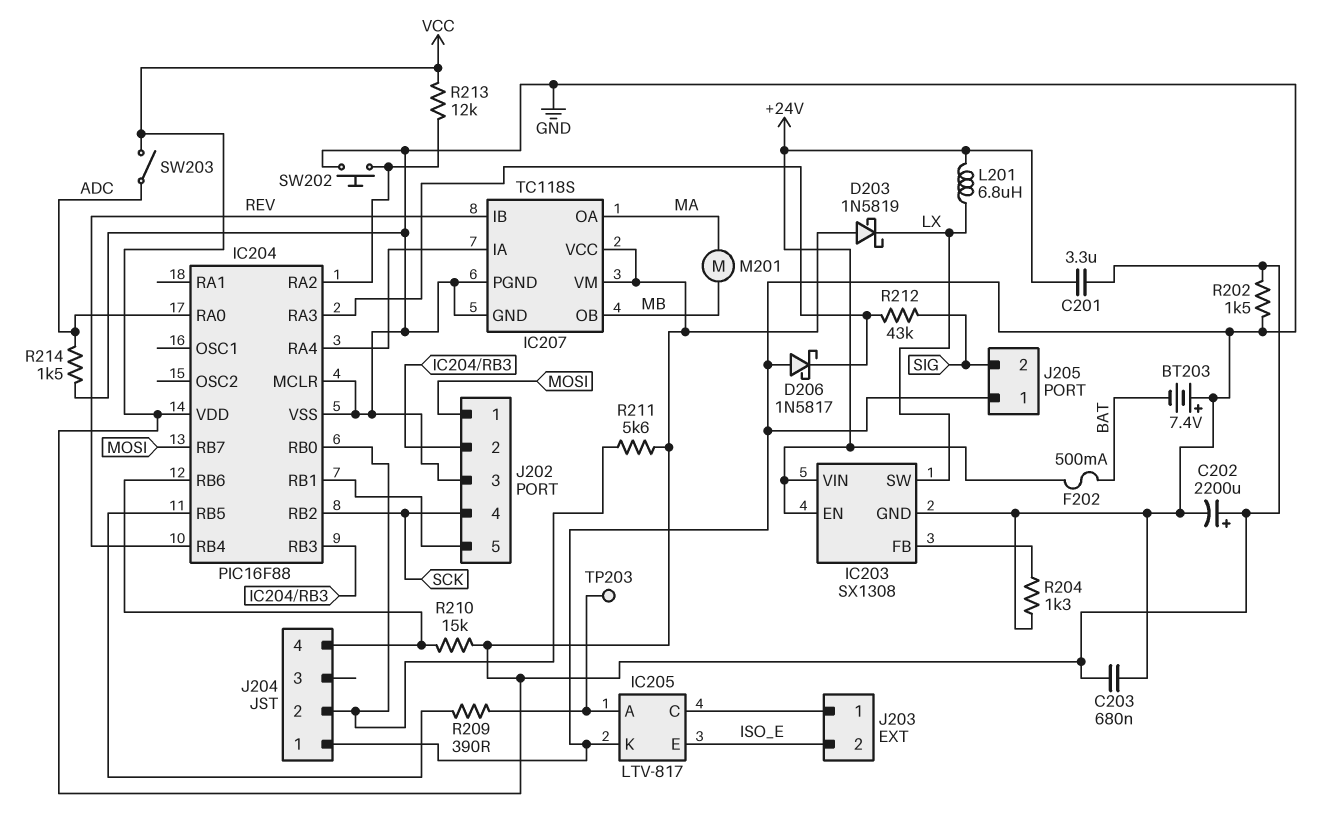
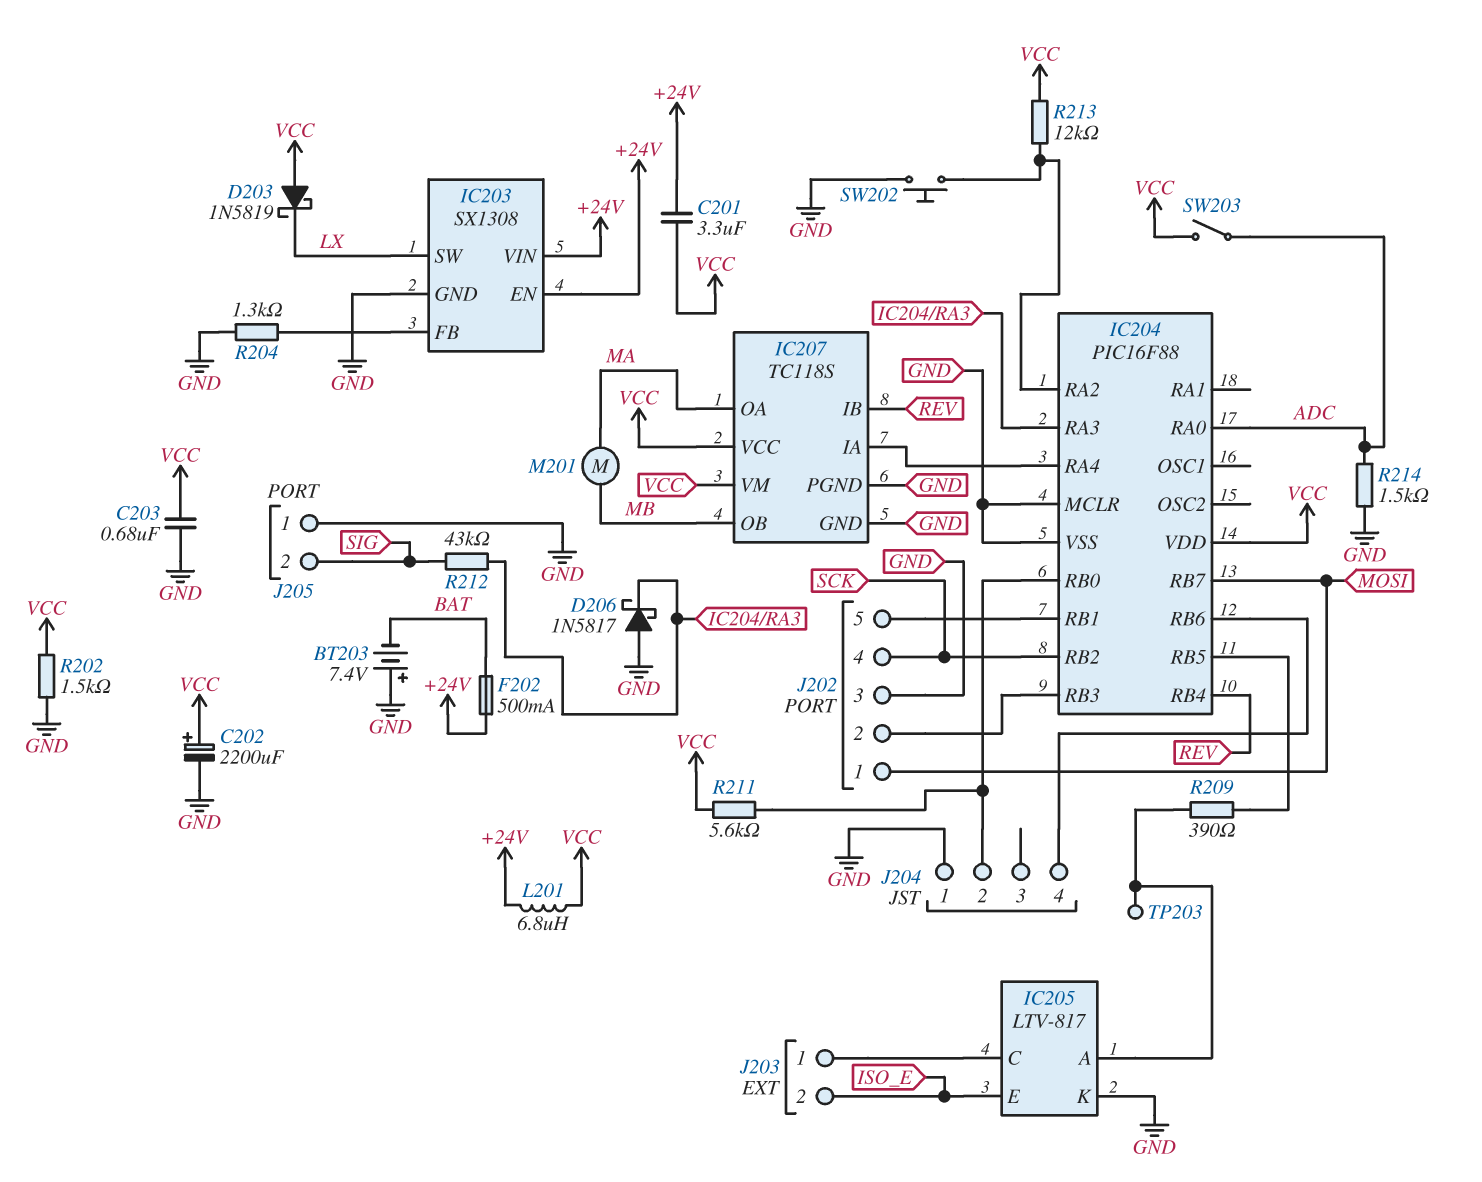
L201: 6.8uH (+24V, LX) -> 6.8uH (+24V, VCC)
R210: 15k (IC204/RB6, VCC) -> none

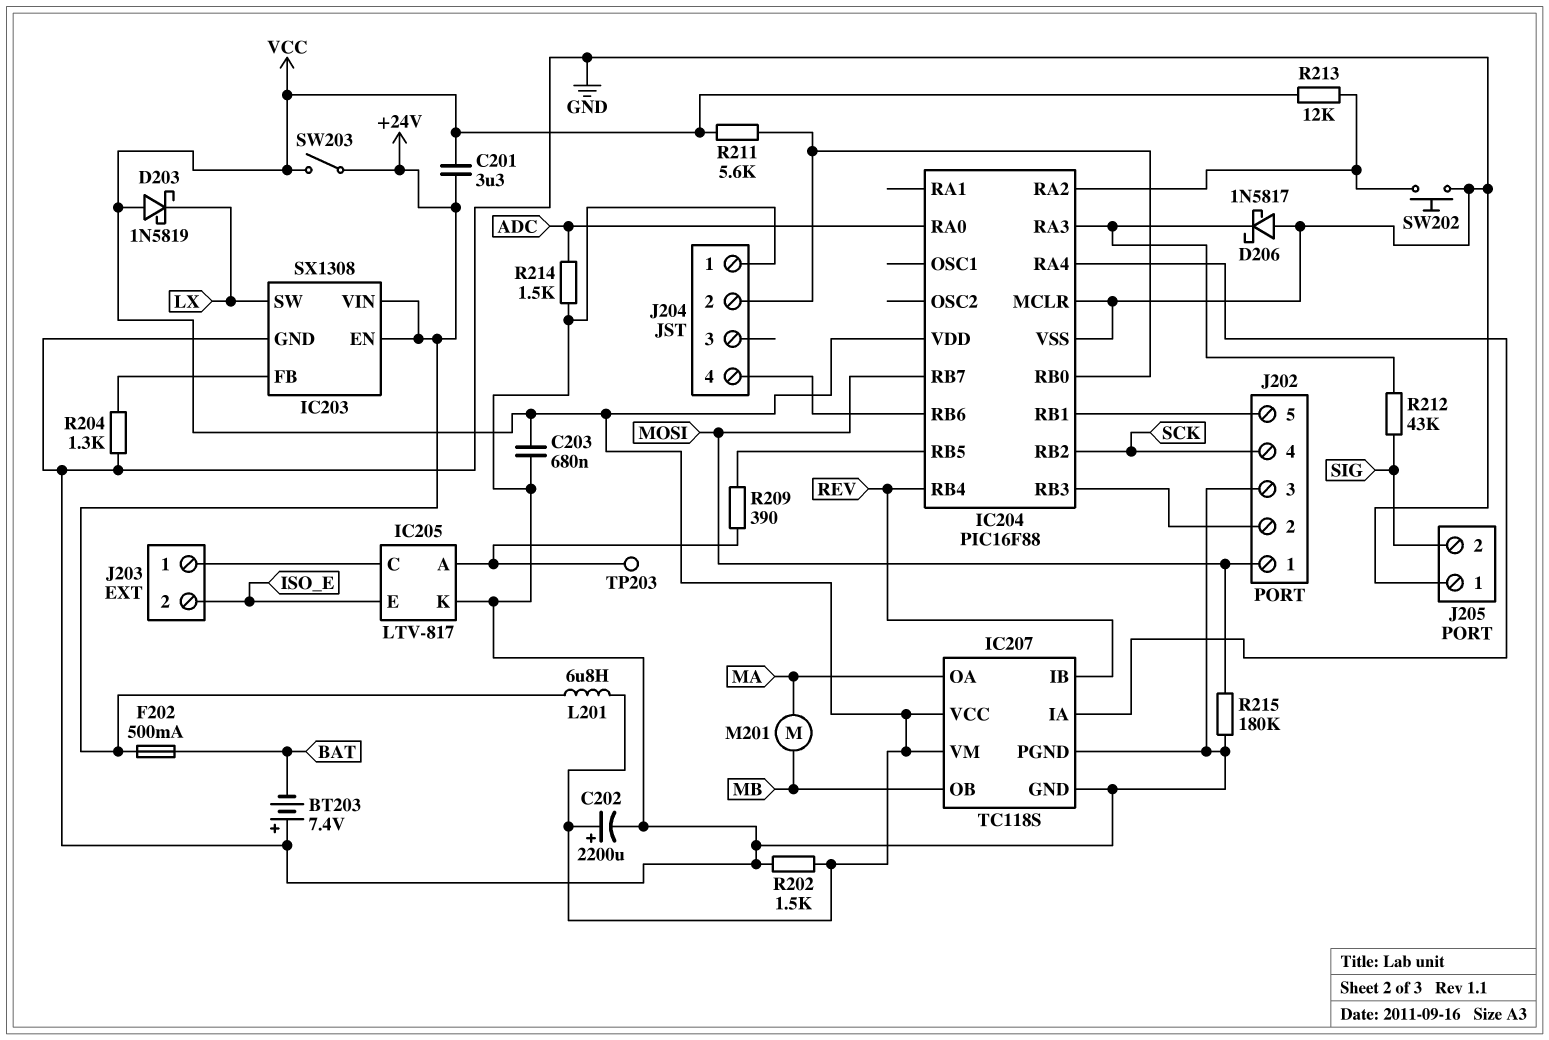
R215: none -> 180k (GND, MOSI)
SW203: switch (ADC, VCC) -> switch (+24V, VCC)

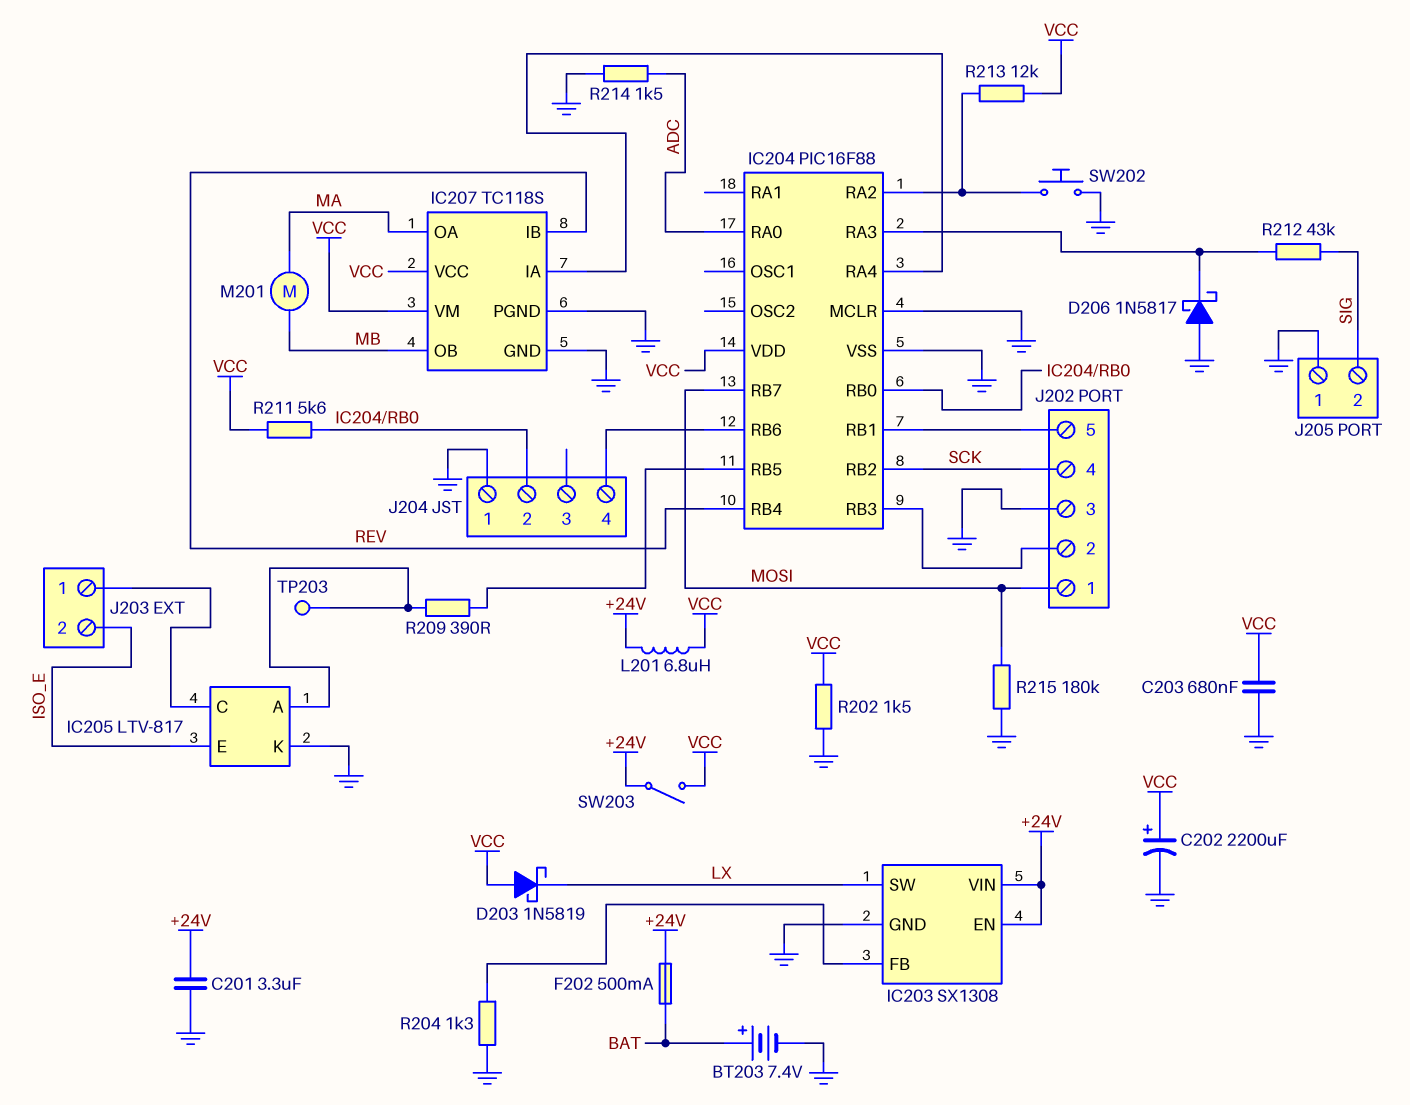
BT203: 7.4V (plus GND, minus BAT) -> 7.4V (plus BAT, minus GND)
C201: 3.3uF (+24V, VCC) -> 3.3uF (+24V, GND)

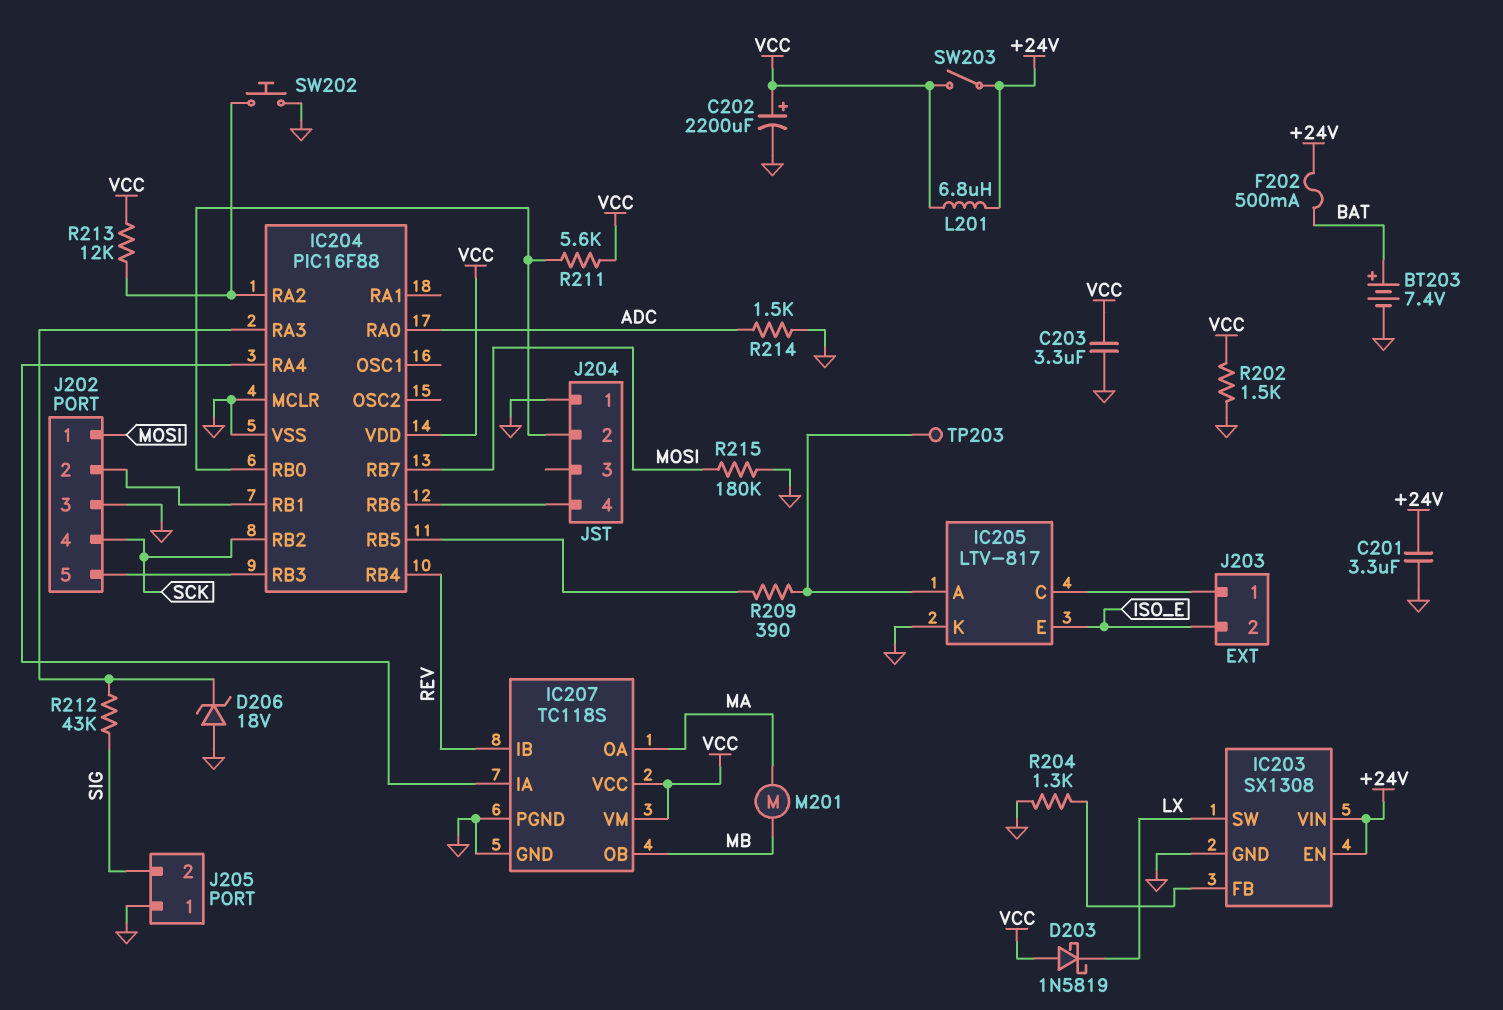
C203: 680nF (GND, VCC) -> 3.3uF (GND, VCC)
D206: schottky 1N5817 (A GND, K IC204/RA3) -> zener 18V (A GND, K IC204/RA3)
J202 pin 2: IC204/RB3 -> IC204/RB1
J202 pin 5: IC204/RB1 -> IC204/RB3

